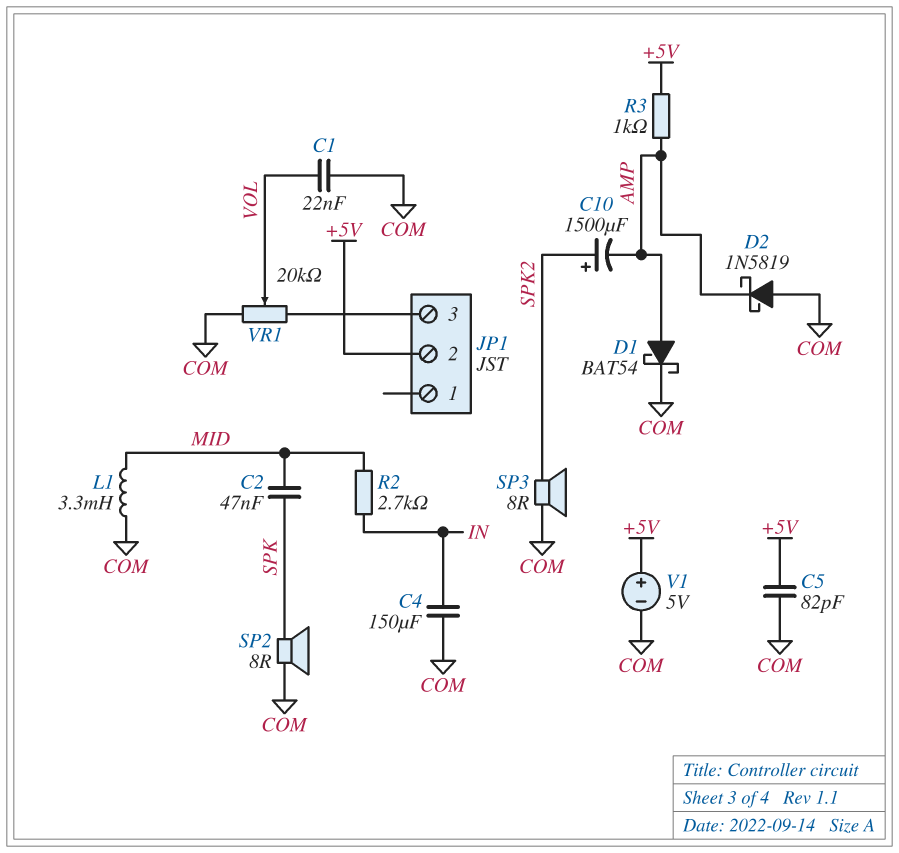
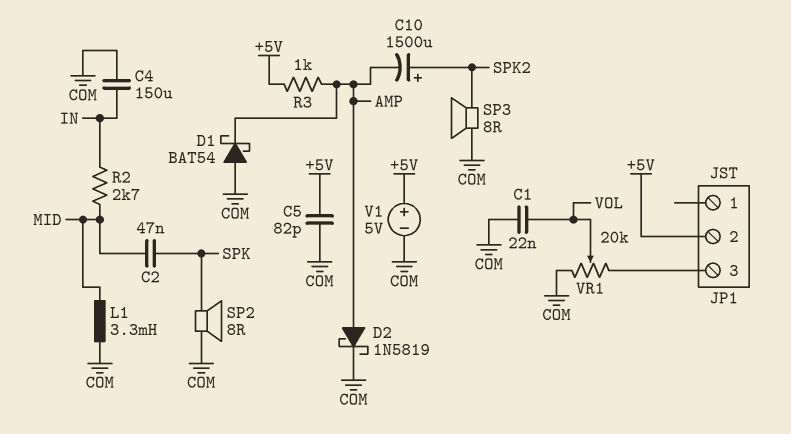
D1: schottky BAT54 (A AMP, K COM) -> schottky BAT54 (A COM, K AMP)
D2: schottky 1N5819 (A COM, K AMP) -> schottky 1N5819 (A AMP, K COM)

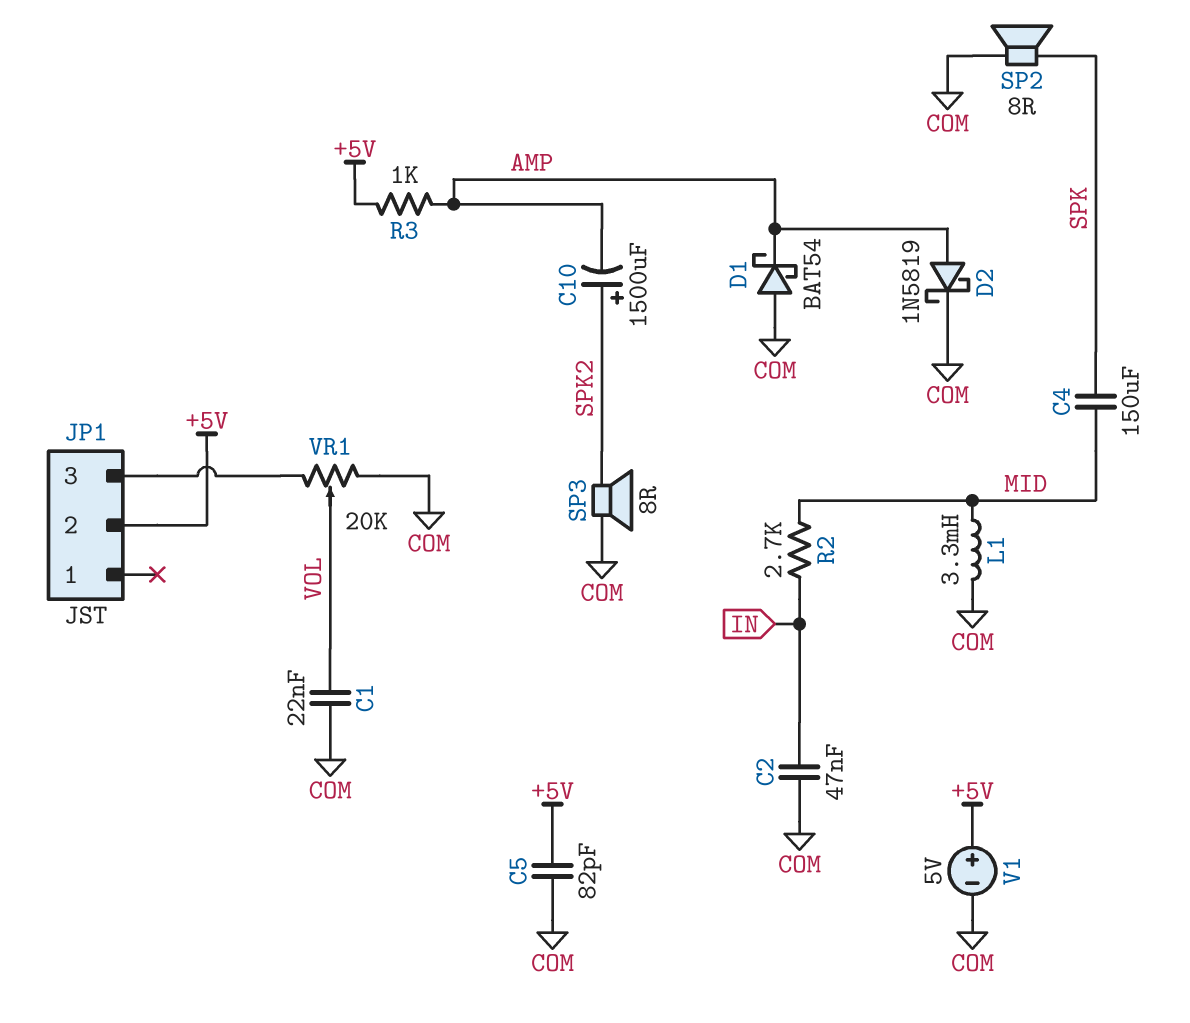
C2: 47nF (MID, SPK) -> 47nF (COM, IN)
C4: 150uF (COM, IN) -> 150uF (MID, SPK)

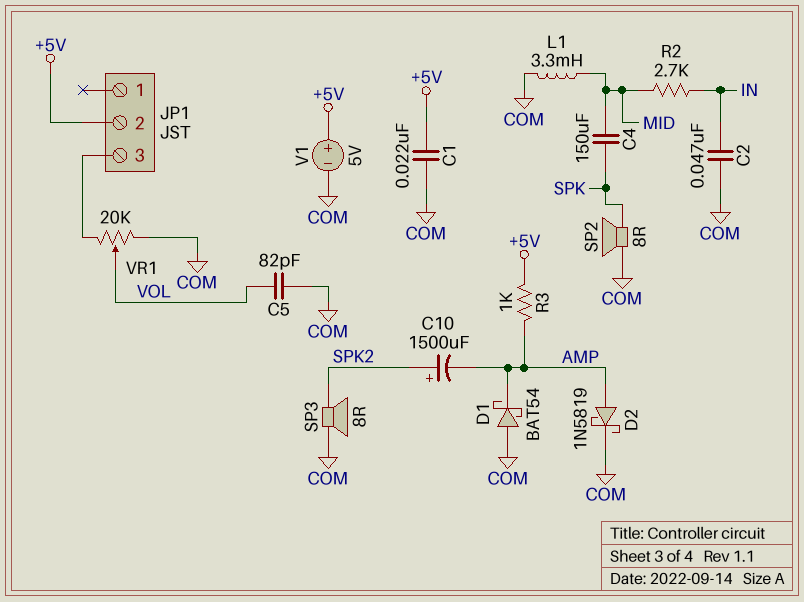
C1: 22nF (COM, VOL) -> 22nF (+5V, COM)
C5: 82pF (+5V, COM) -> 82pF (COM, VOL)

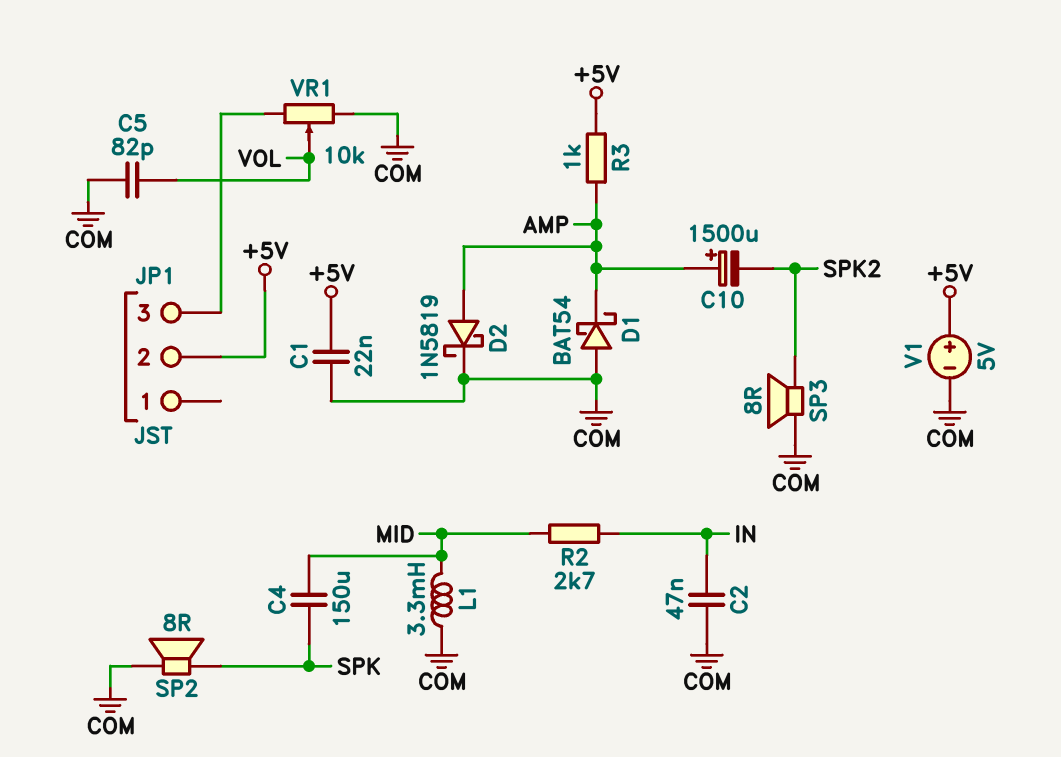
C10: 1500uF (plus SPK2, minus AMP) -> 1500uF (plus AMP, minus SPK2)
VR1: 20k (COM, JP1/3, wiper VOL) -> 10k (COM, JP1/3, wiper VOL)

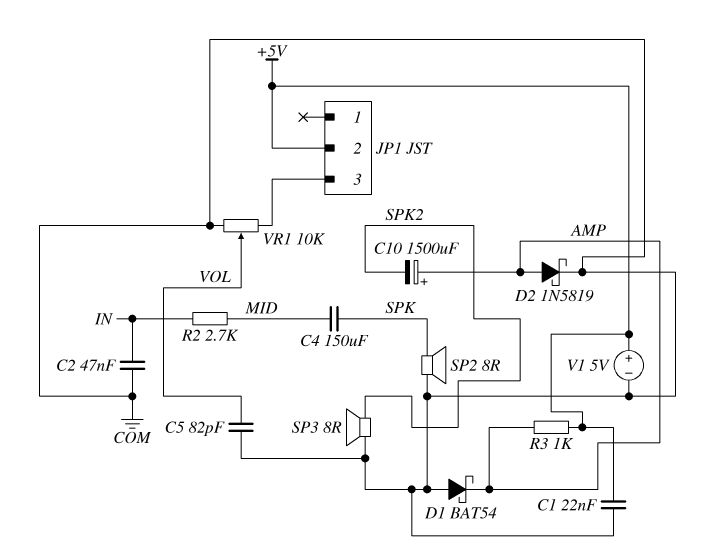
L1: 3.3mH (COM, MID) -> none

